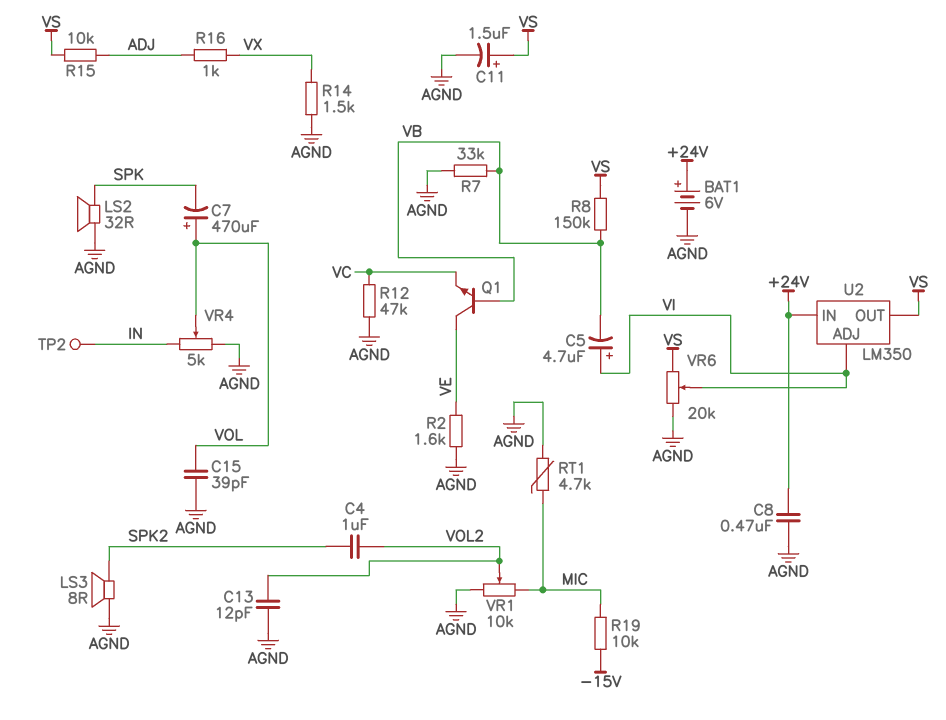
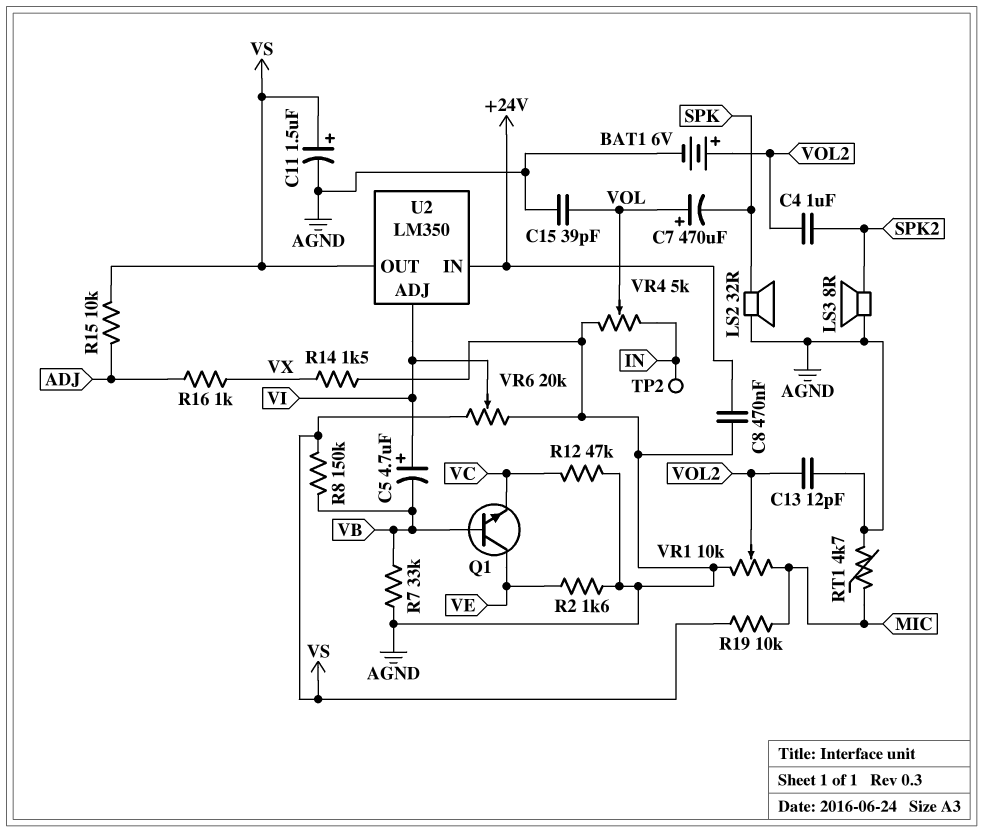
BAT1: 6V (plus +24V, minus AGND) -> 6V (plus VOL2, minus AGND)
R19: 10k (-15V, MIC) -> 10k (MIC, VS)

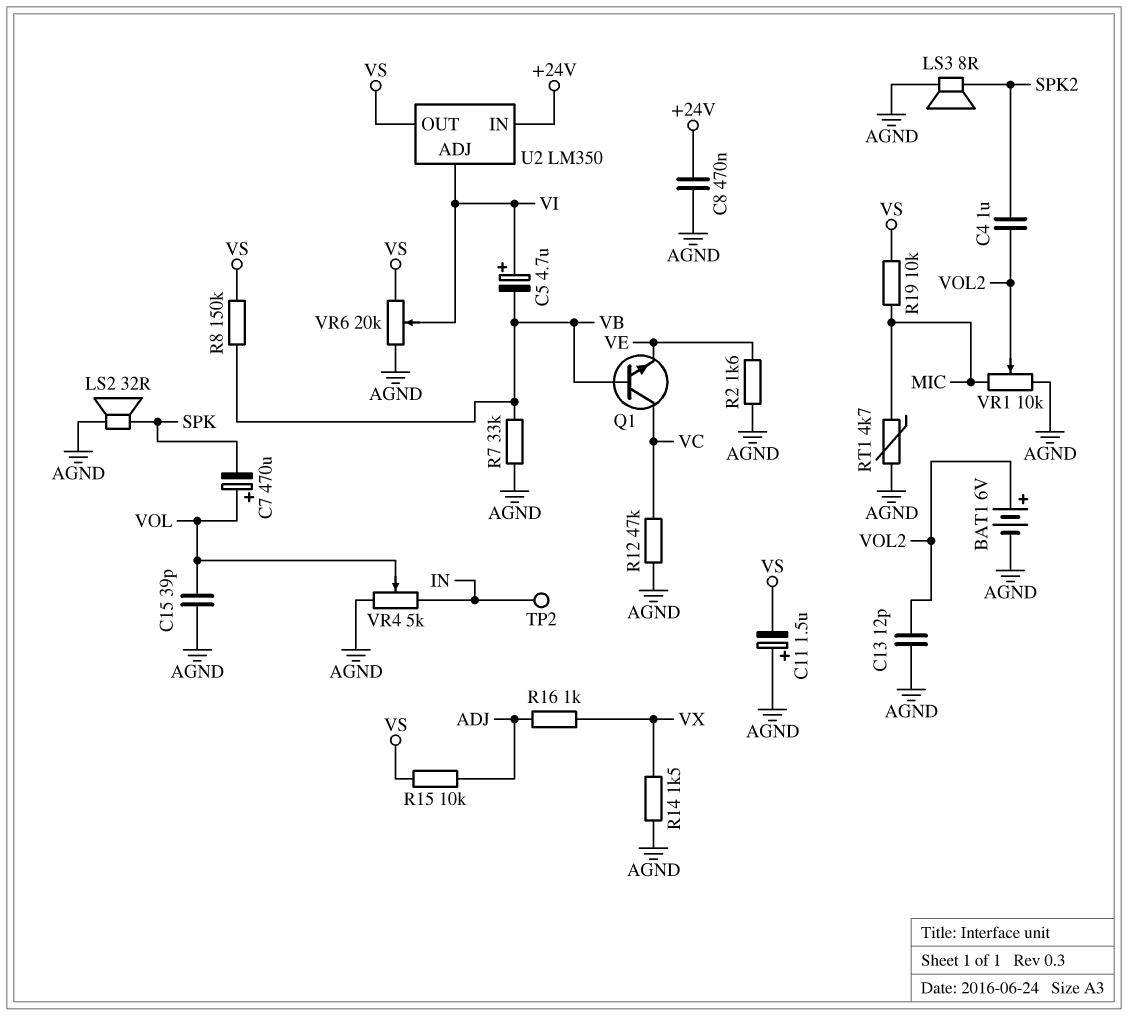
C11: 1.5uF (plus VS, minus AGND) -> 1.5uF (plus AGND, minus VS)
Q1: NPN (B VB, C VE, E VC) -> NPN (B VB, C VC, E VE)

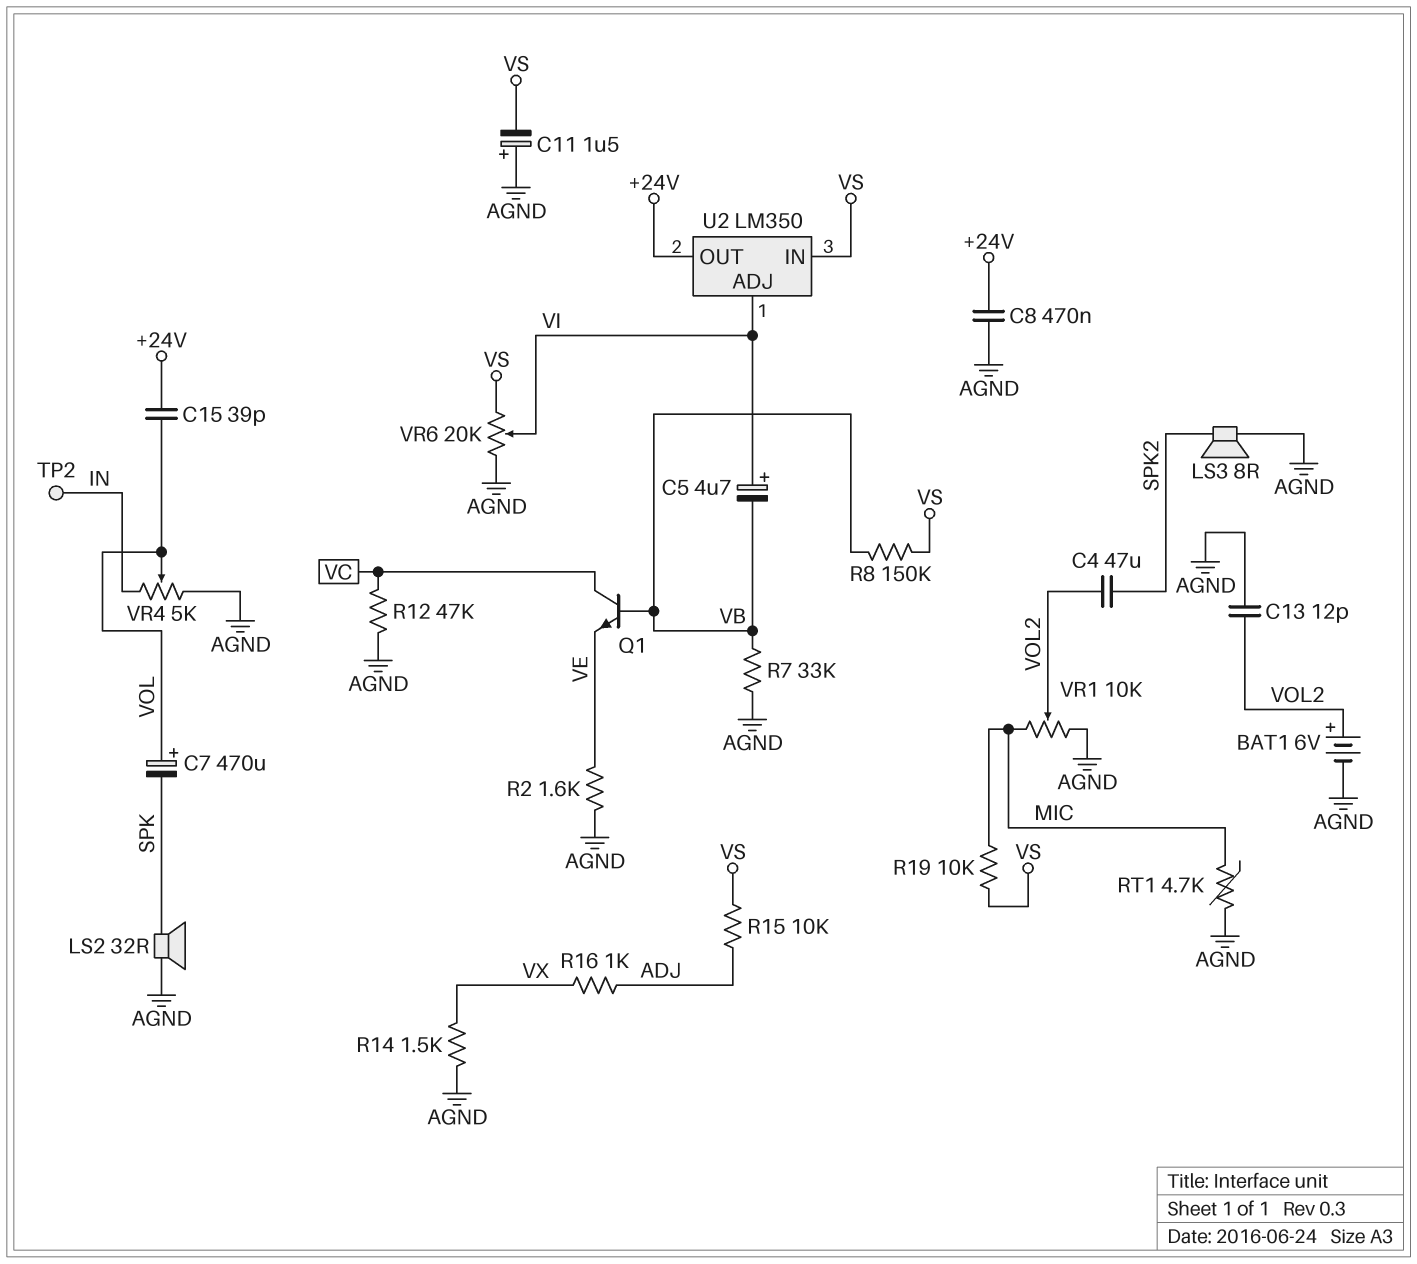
C4: 1uF (SPK2, VOL2) -> 47uF (SPK2, VOL2)
C15: 39pF (AGND, VOL) -> 39pF (+24V, VOL)
U2 pin IN: +24V -> VS
U2 pin OUT: VS -> +24V

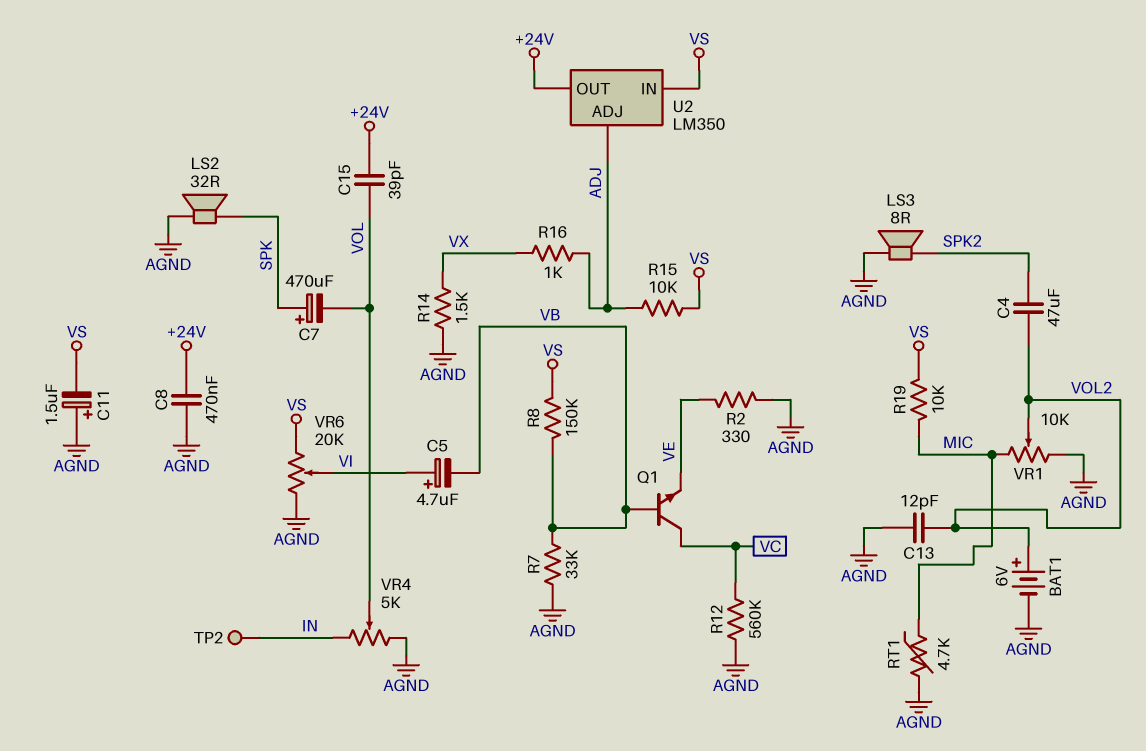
C7: 470uF (plus VOL, minus SPK) -> 470uF (plus SPK, minus VOL)
R2: 1.6k (AGND, VE) -> 330 (AGND, VE)
R12: 47k (AGND, VC) -> 560k (AGND, VC)
U2 pin ADJ: VI -> ADJ

